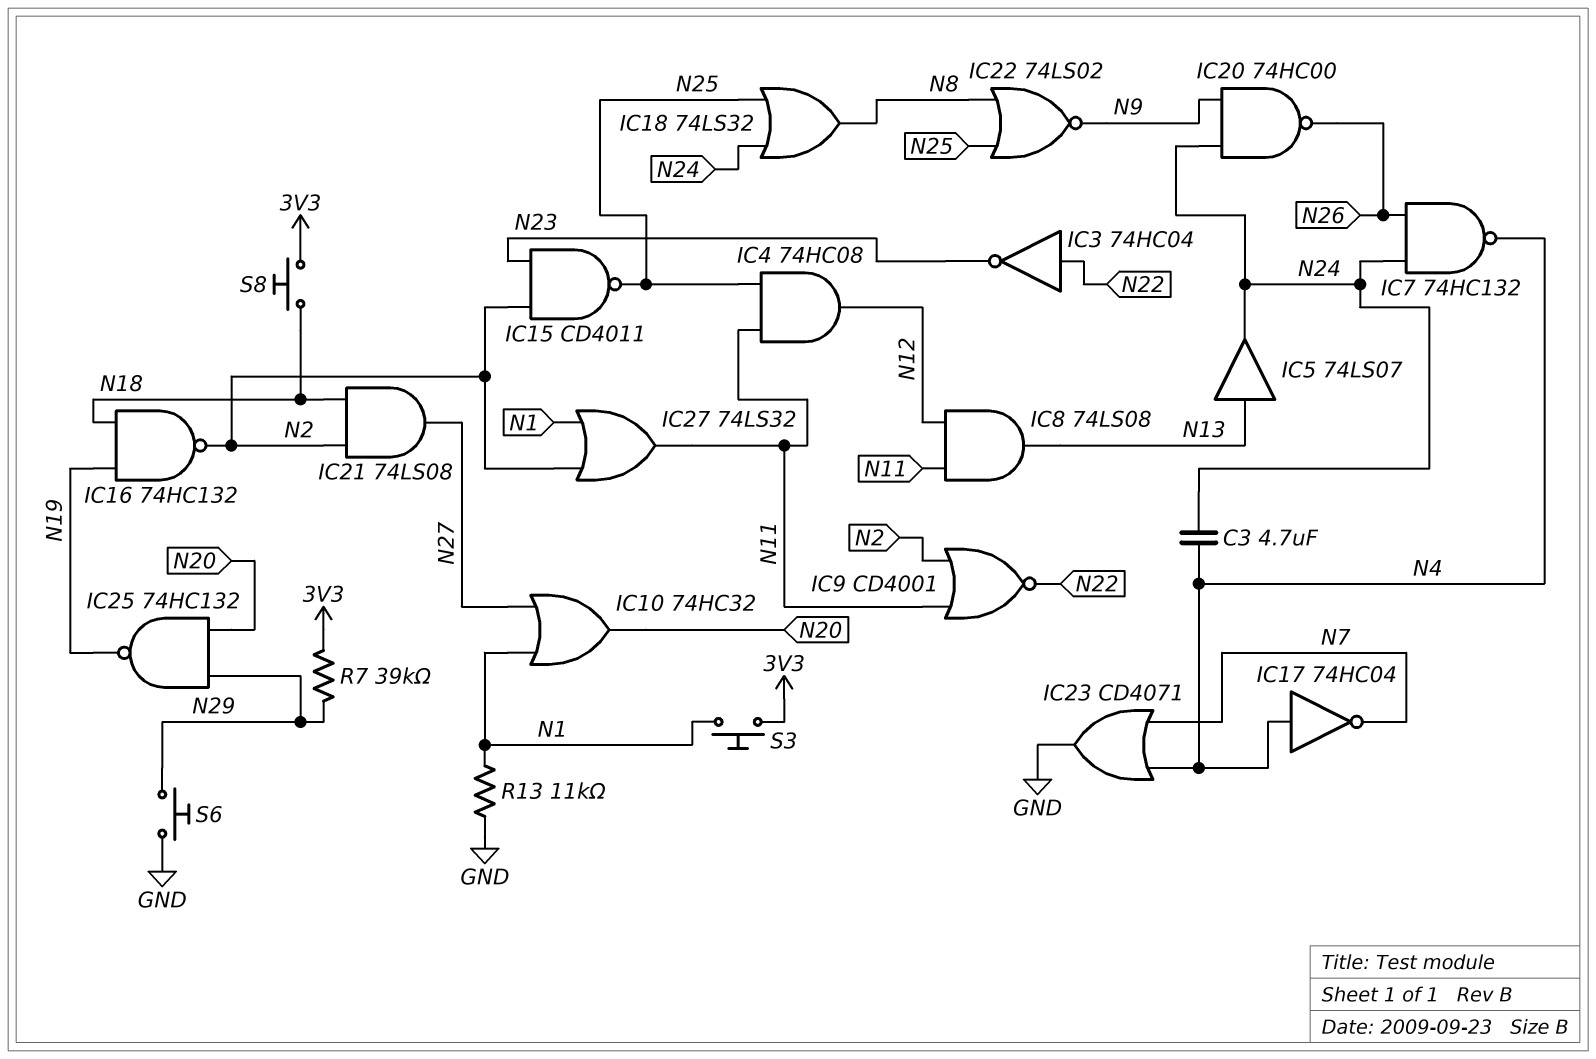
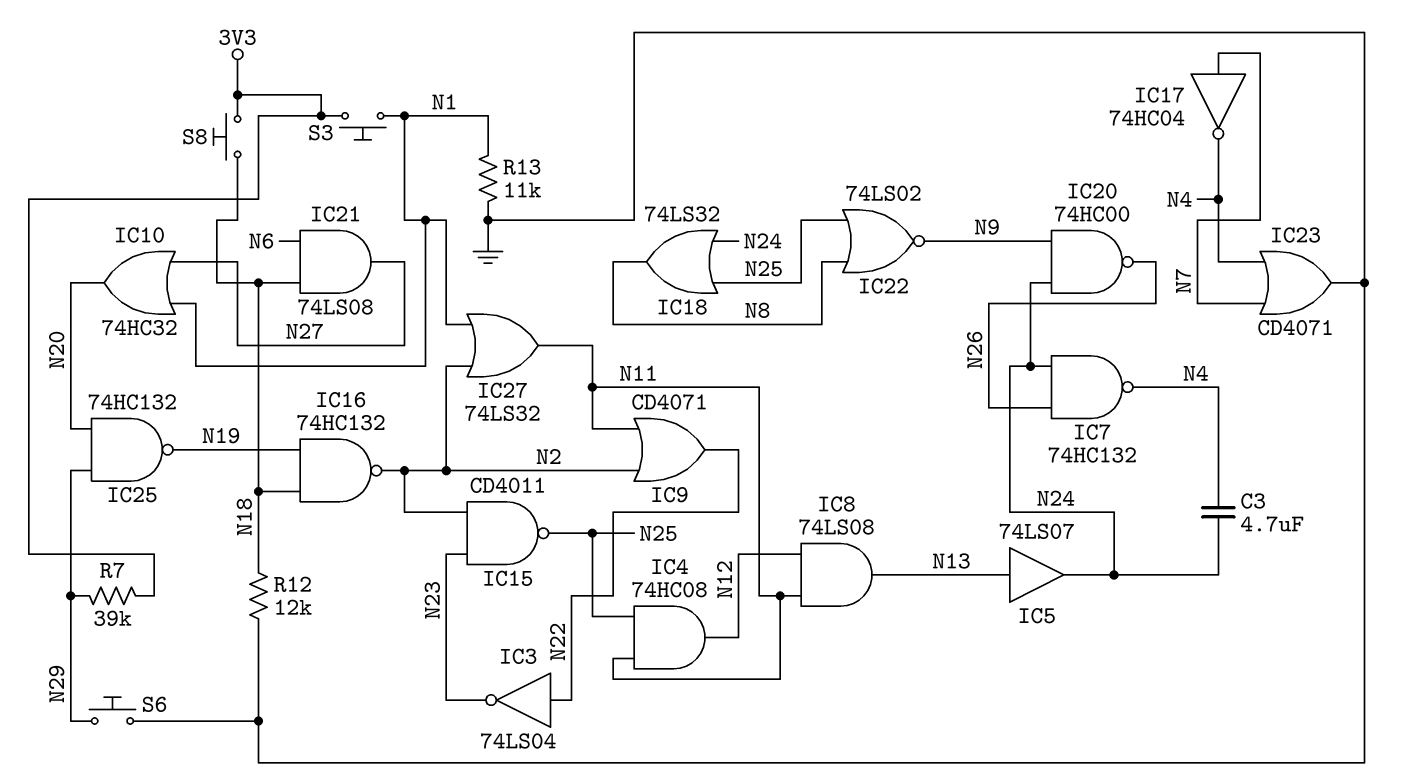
IC3: NOT 74HC04 (in N22, out N23) -> NOT 74LS04 (in N22, out N23)
IC9: NOR CD4001 (in N2, in N11, out N22) -> OR CD4071 (in N2, in N11, out N22)
IC17: NOT 74HC04 (in N4, out N7) -> NOT 74HC04 (in N7, out N4)
IC21: AND 74LS08 (in N2, in N18, out N27) -> AND 74LS08 (in N6, in N18, out N27)
R12: none -> 12k (GND, N18)

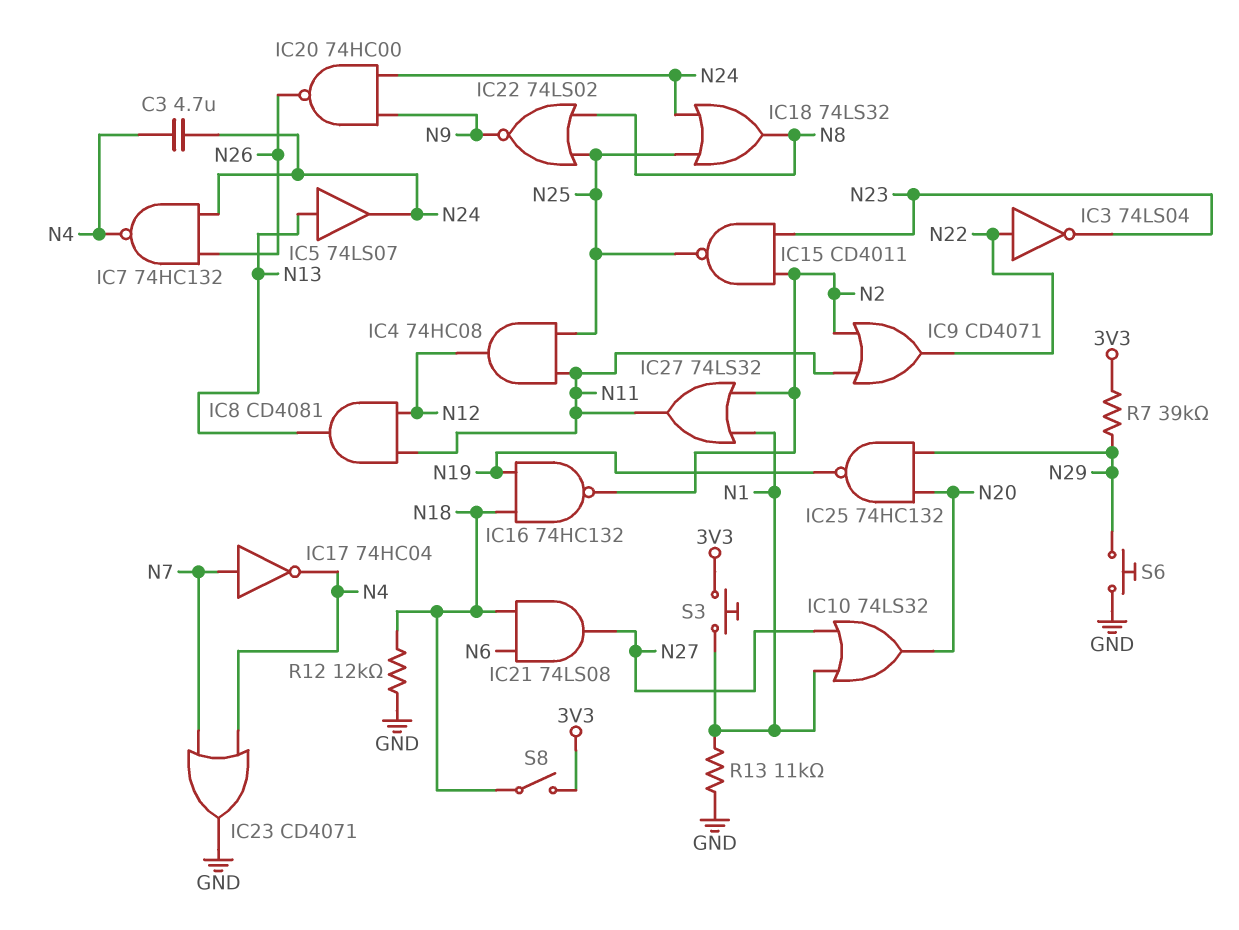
IC8: AND 74LS08 (in N11, in N12, out N13) -> AND CD4081 (in N11, in N12, out N13)
IC10: OR 74HC32 (in N1, in N27, out N20) -> OR 74LS32 (in N1, in N27, out N20)
S8: button (3V3, N18) -> switch (3V3, N18)

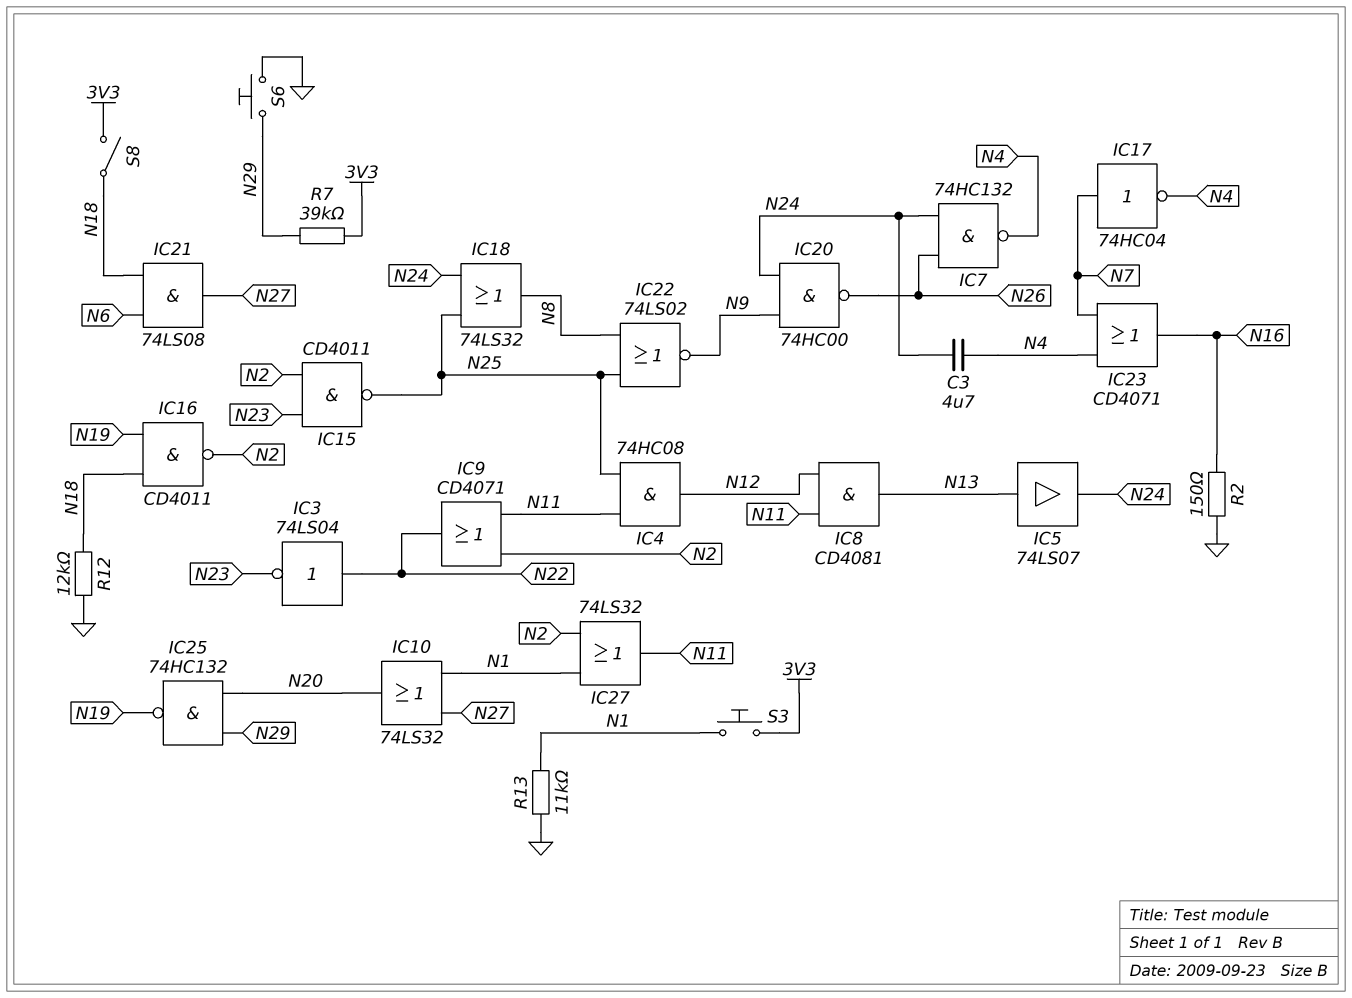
IC16: NAND 74HC132 (in N18, in N19, out N2) -> NAND CD4011 (in N18, in N19, out N2)
IC23: OR CD4071 (in N4, in N7, out GND) -> OR CD4071 (in N4, in N7, out N16)
R2: none -> 150 (GND, N16)

